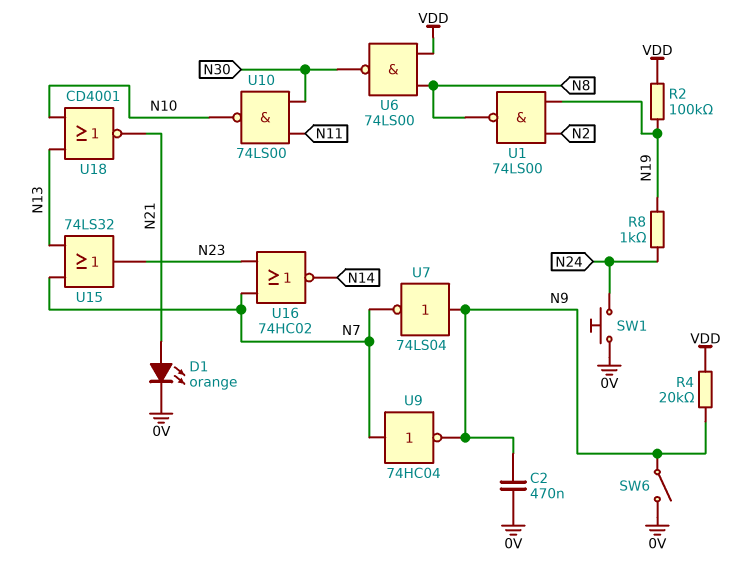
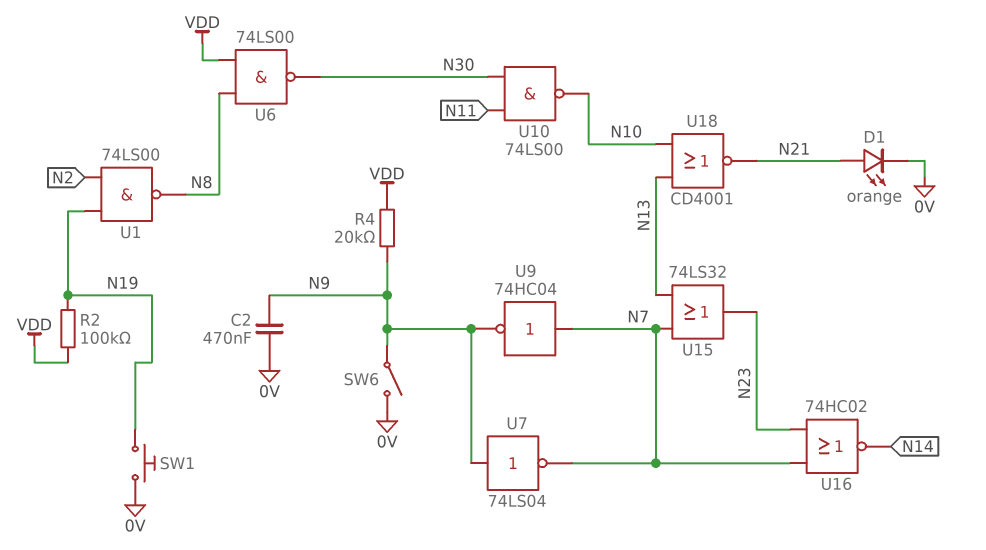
R8: 1k (N19, N24) -> none
SW1: button (0V, N24) -> button (0V, N19)

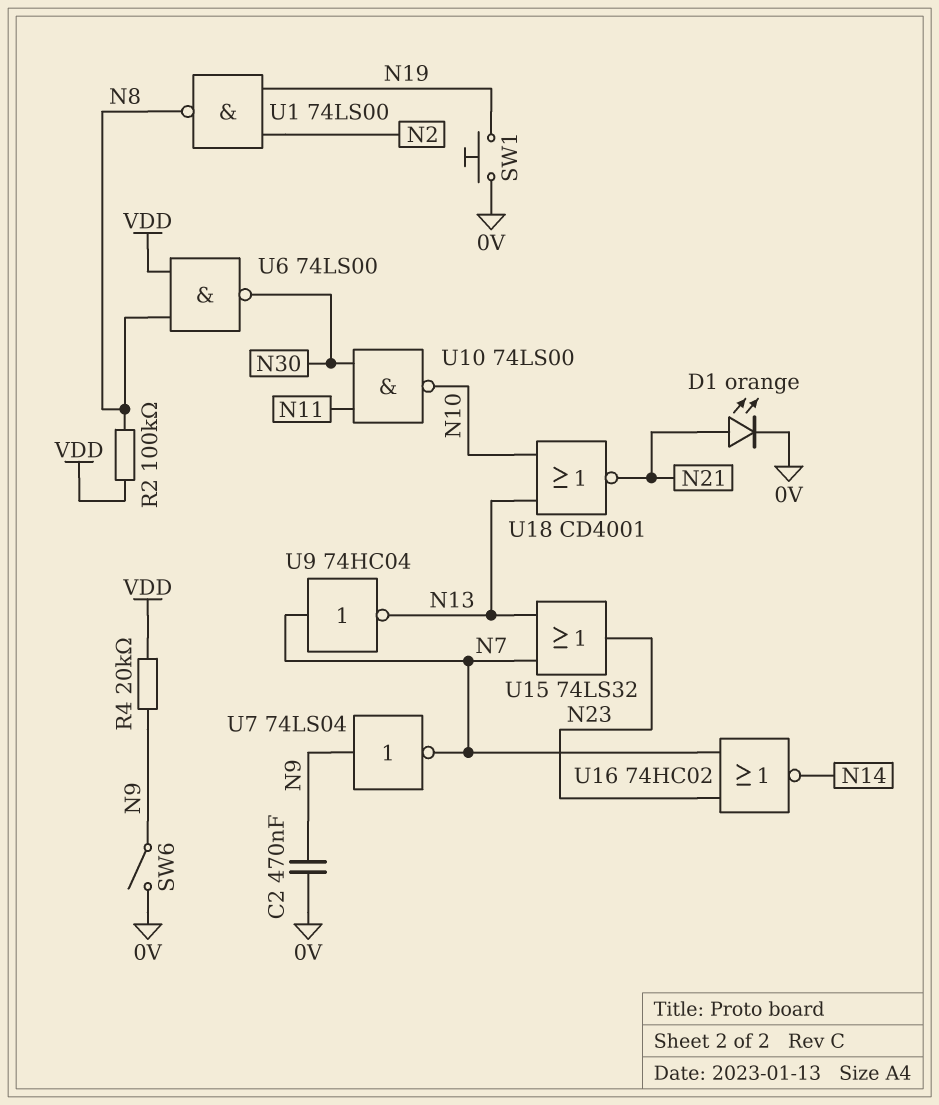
R2: 100k (N19, VDD) -> 100k (N8, VDD)
U9: NOT 74HC04 (in N7, out N9) -> NOT 74HC04 (in N7, out N13)

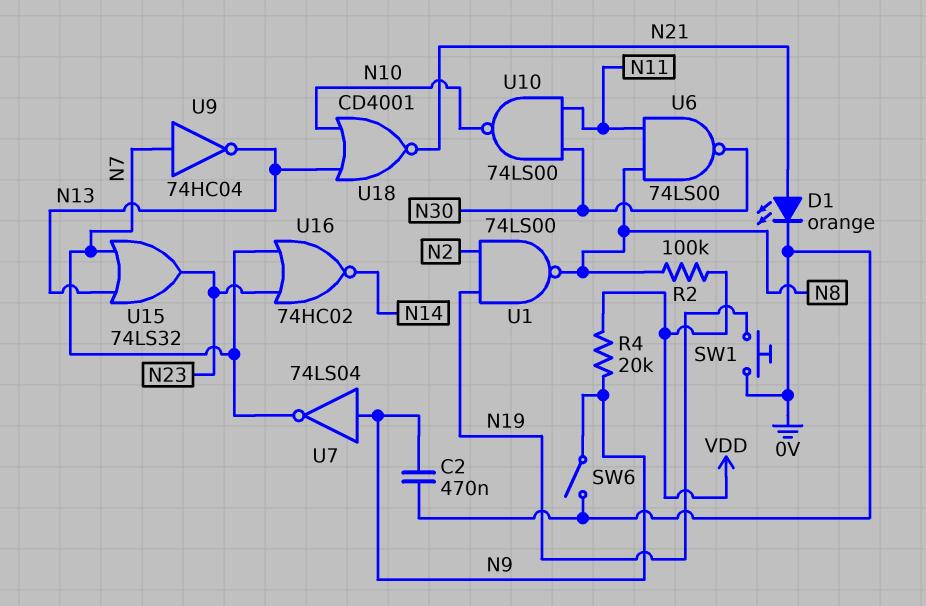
U6: NAND 74LS00 (in N8, in VDD, out N30) -> NAND 74LS00 (in N8, in N11, out N30)

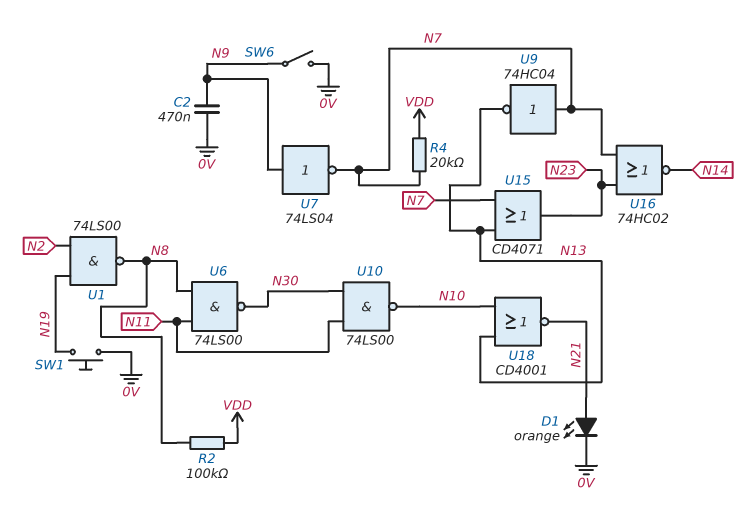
R4: 20k (N9, VDD) -> 20k (N7, VDD)
U15: OR 74LS32 (in N7, in N13, out N23) -> OR CD4071 (in N7, in N13, out N23)

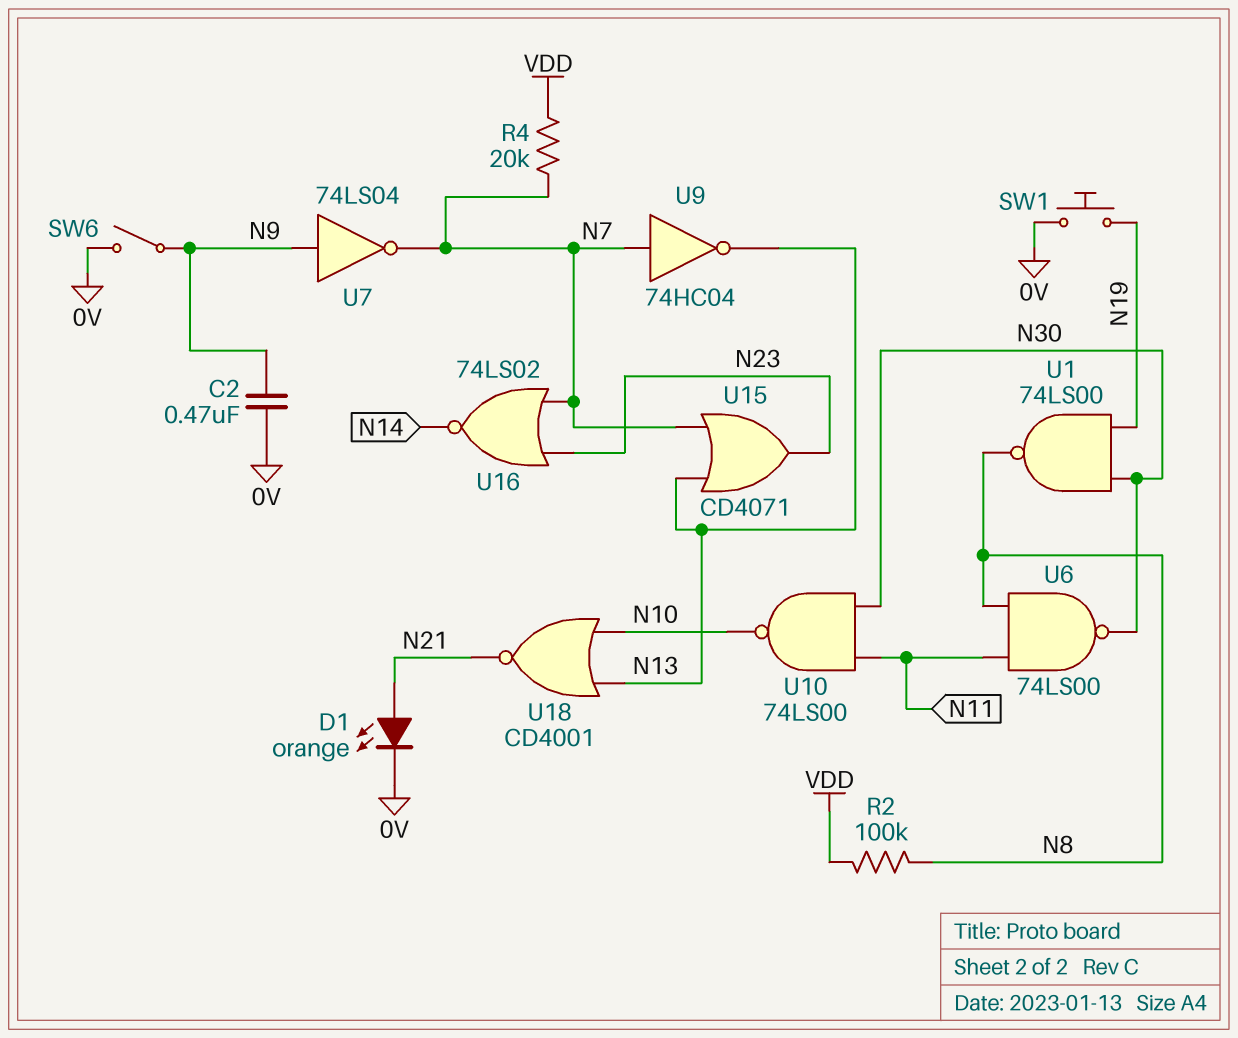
U1: NAND 74LS00 (in N2, in N19, out N8) -> NAND 74LS00 (in N19, in N30, out N8)
U16: NOR 74HC02 (in N7, in N23, out N14) -> NOR 74LS02 (in N7, in N23, out N14)

